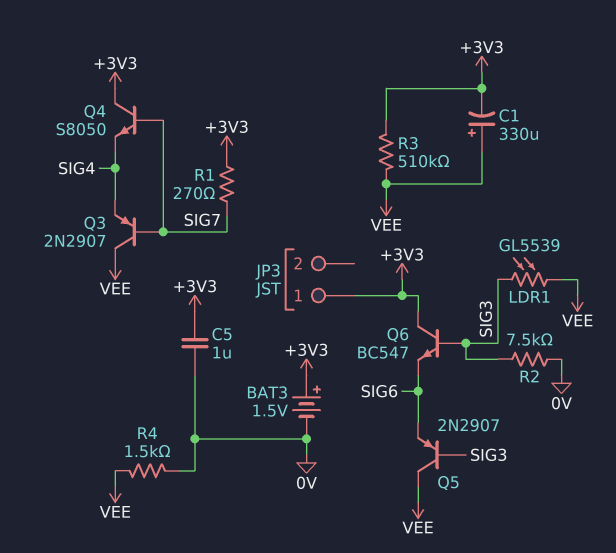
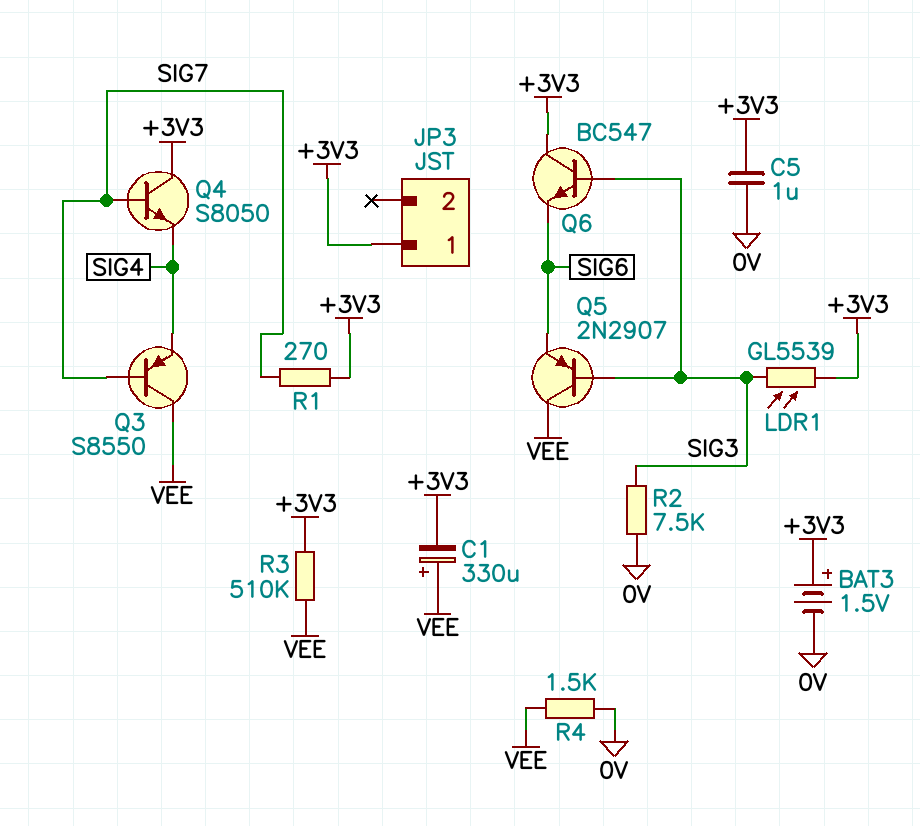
LDR1: GL5539 (SIG3, VEE) -> GL5539 (+3V3, SIG3)
Q3: PNP 2N2907 (B SIG7, C VEE, E SIG4) -> PNP S8550 (B SIG7, C VEE, E SIG4)

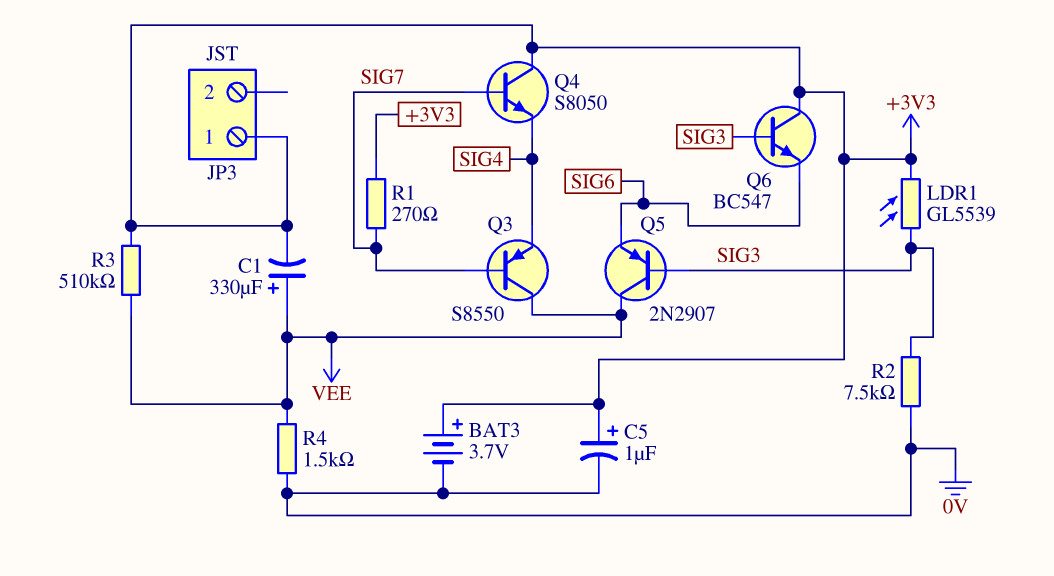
BAT3: 1.5V (plus +3V3, minus 0V) -> 3.7V (plus +3V3, minus 0V)
C5: 1uF (+3V3, 0V) -> 1uF (plus +3V3, minus 0V)

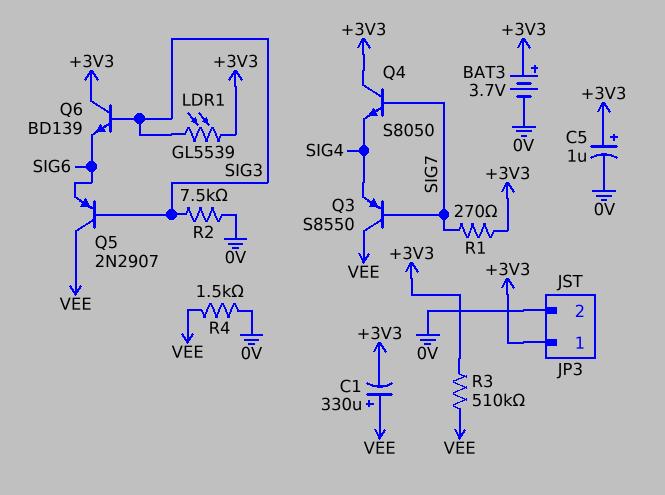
JP3 pin 2: none -> 0V
Q6: NPN BC547 (B SIG3, C +3V3, E SIG6) -> NPN BD139 (B SIG3, C +3V3, E SIG6)

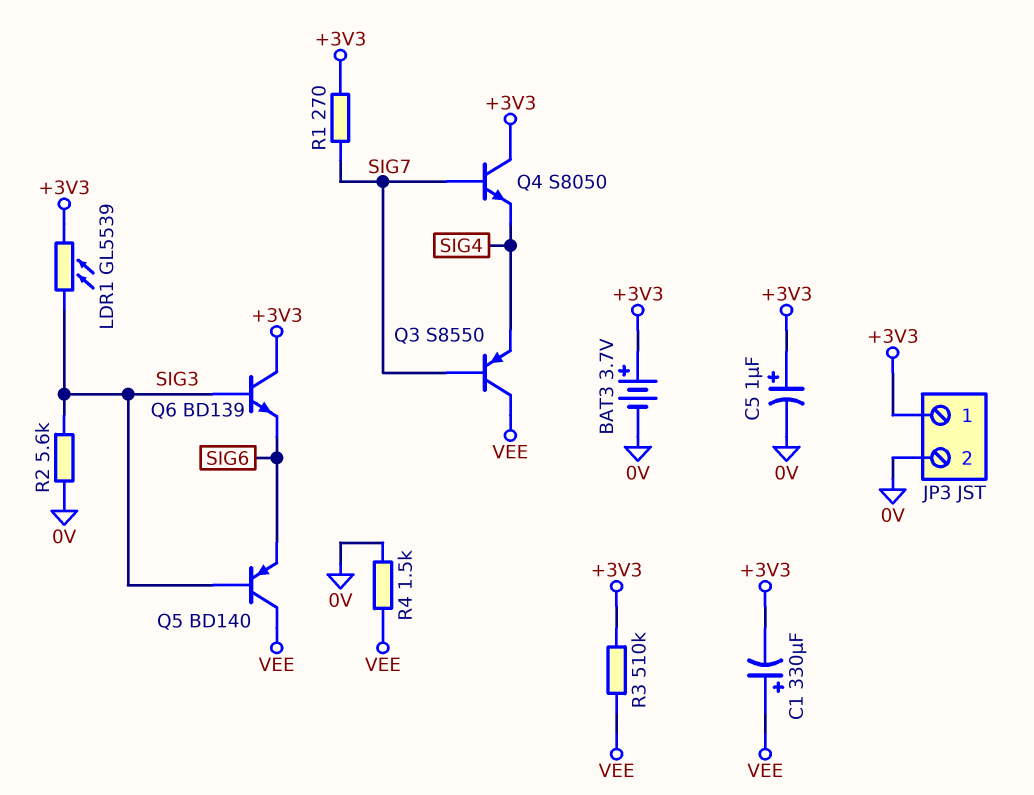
Q5: PNP 2N2907 (B SIG3, C VEE, E SIG6) -> PNP BD140 (B SIG3, C VEE, E SIG6)
R2: 7.5k (0V, SIG3) -> 5.6k (0V, SIG3)

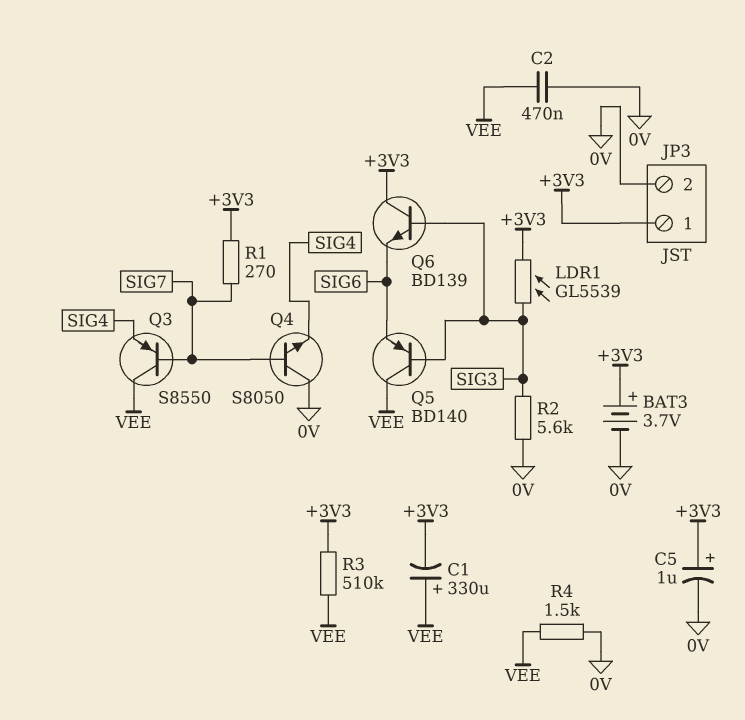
C2: none -> 470nF (0V, VEE)
Q4: NPN S8050 (B SIG7, C +3V3, E SIG4) -> NPN S8050 (B SIG7, C 0V, E SIG4)

